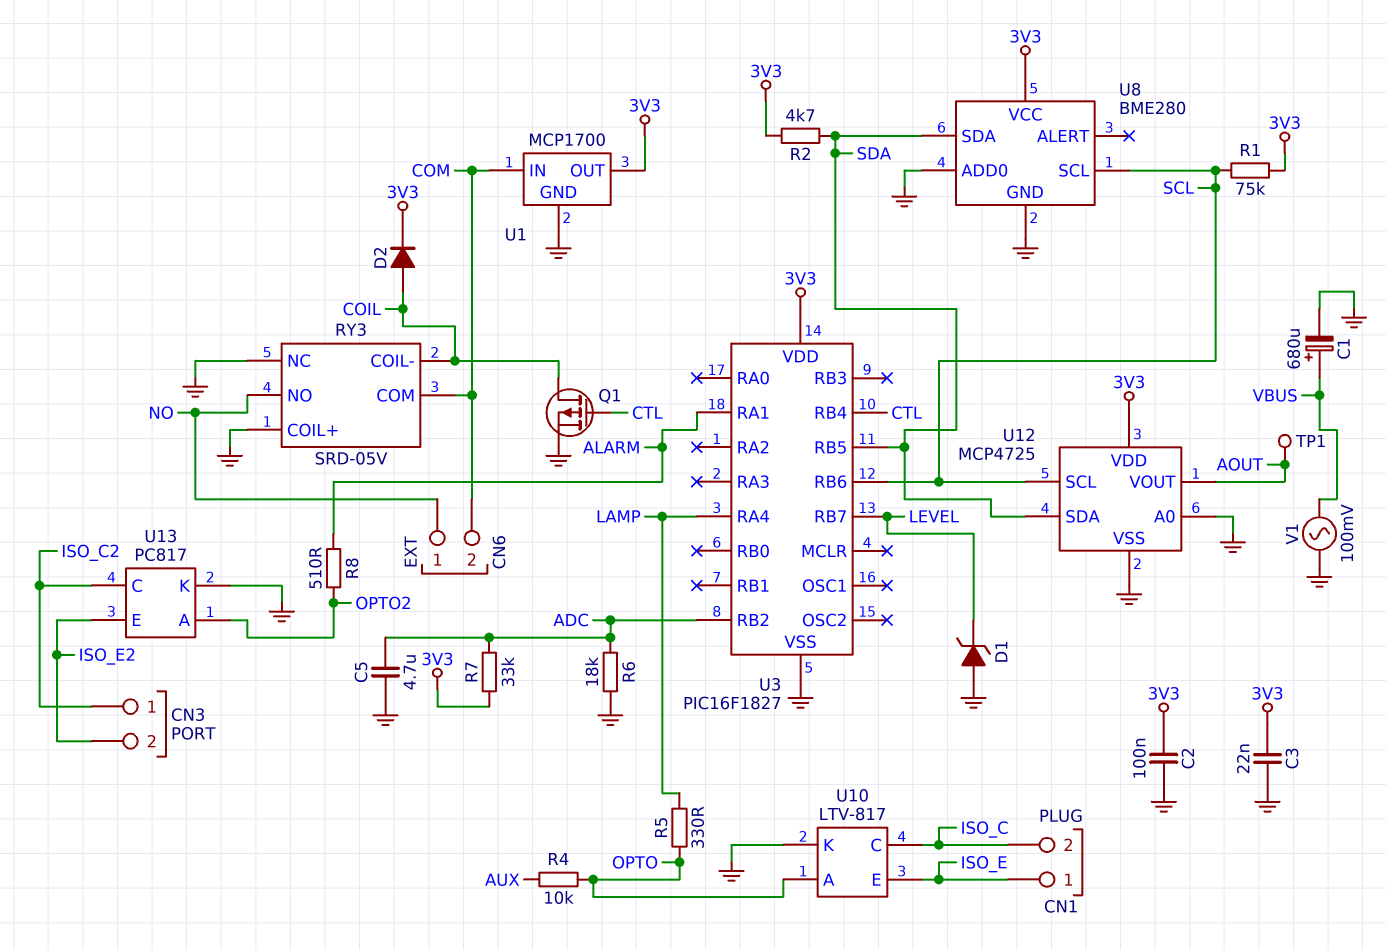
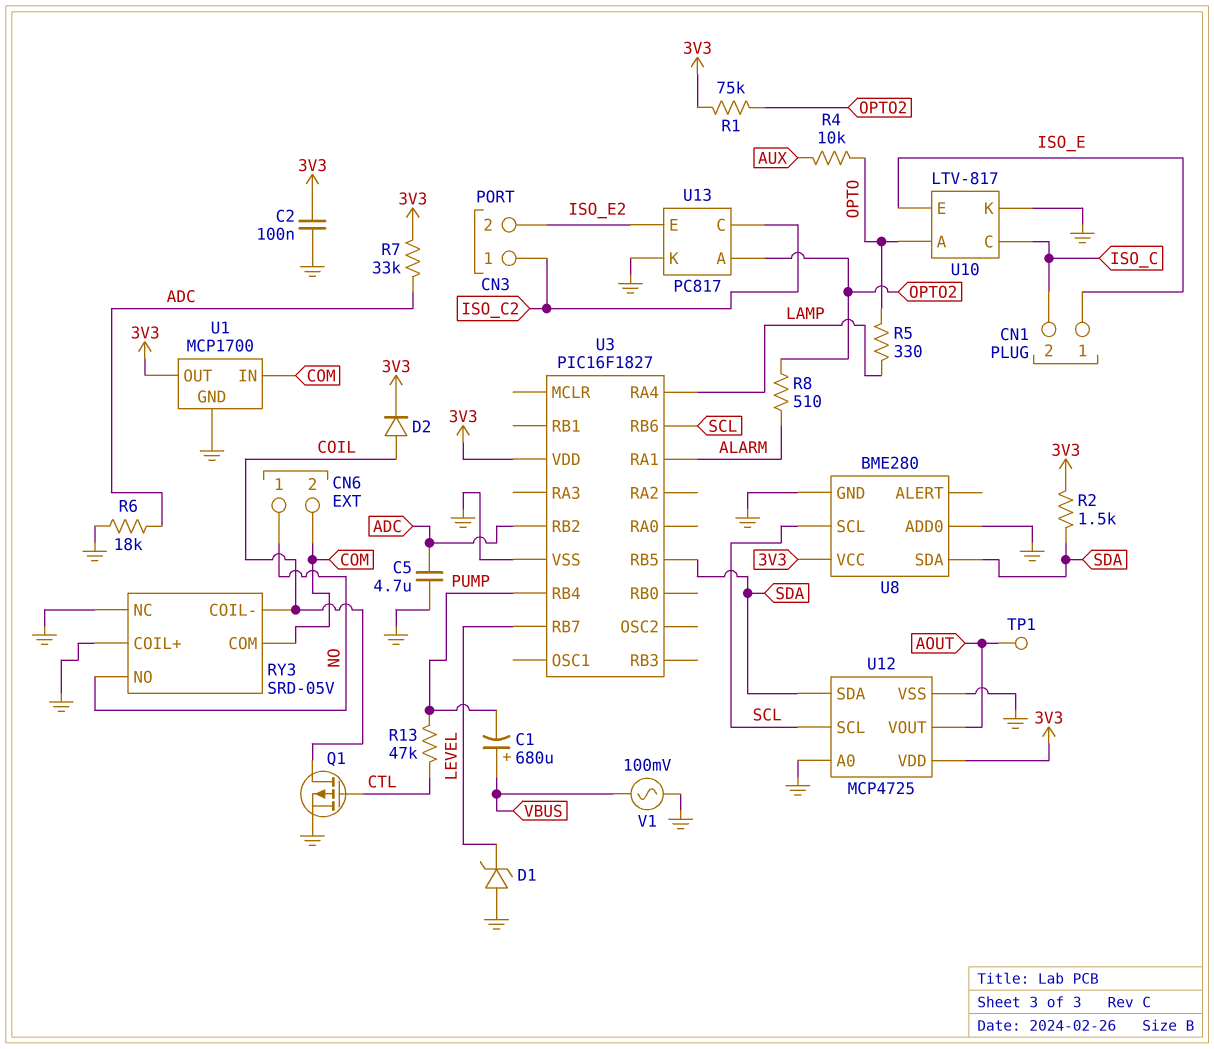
C1: 680uF (plus VBUS, minus GND) -> 680uF (plus VBUS, minus PUMP)
C3: 22nF (3V3, GND) -> none
R1: 75k (3V3, SCL) -> 75k (3V3, OPTO2)
R2: 4.7k (3V3, SDA) -> 1.5k (3V3, SDA)
R13: none -> 47k (CTL, PUMP)
U3 pin RB4: CTL -> PUMP

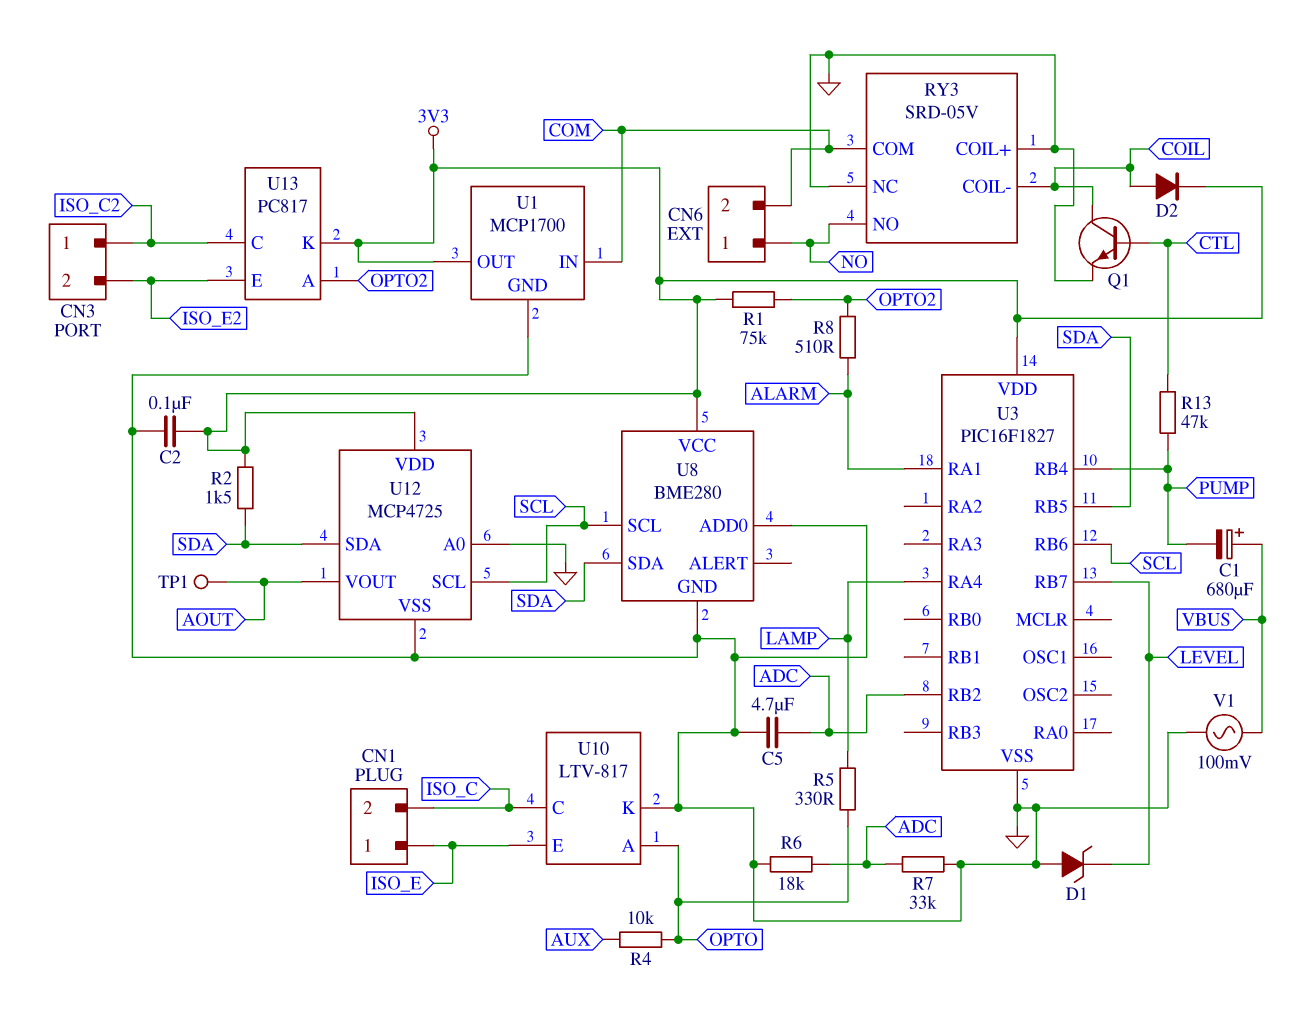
Q1: PMOS (G CTL, D COIL, S GND) -> NPN (B CTL, C COIL, E GND)
R7: 33k (3V3, ADC) -> 33k (ADC, GND)
U13 pin K: GND -> 3V3

